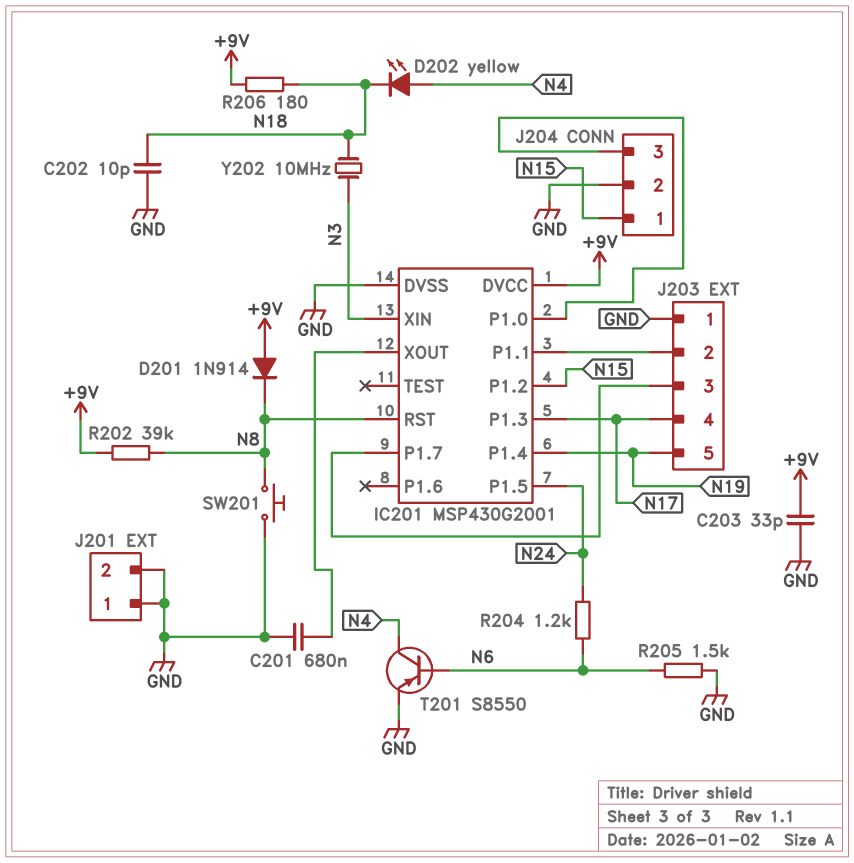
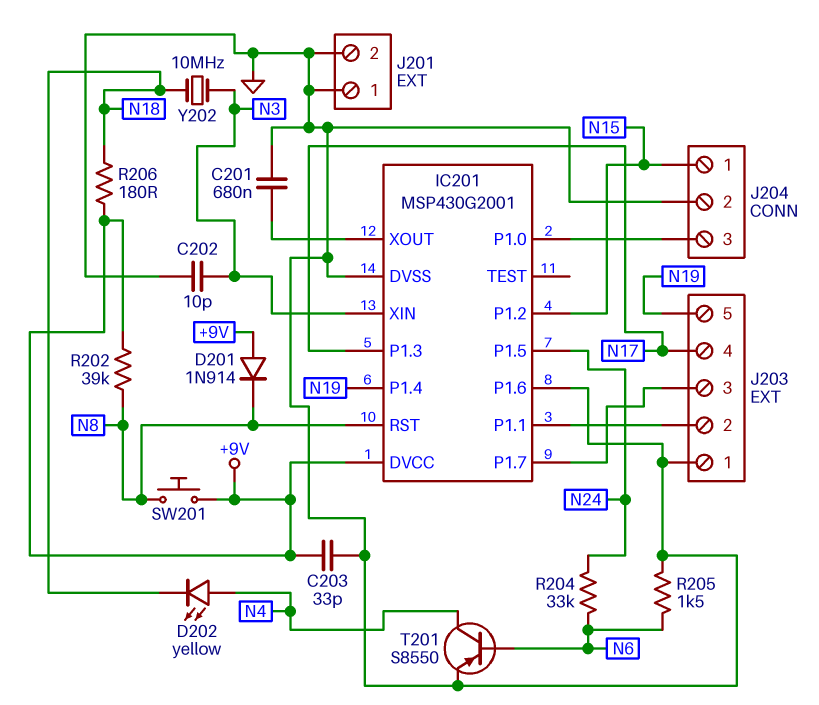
C202: 10pF (GND, N18) -> 10pF (GND, N3)
IC201 pin P1.6: none -> GND
R204: 1.2k (N6, N24) -> 33k (N6, N24)
SW201: button (GND, N8) -> button (+9V, N8)

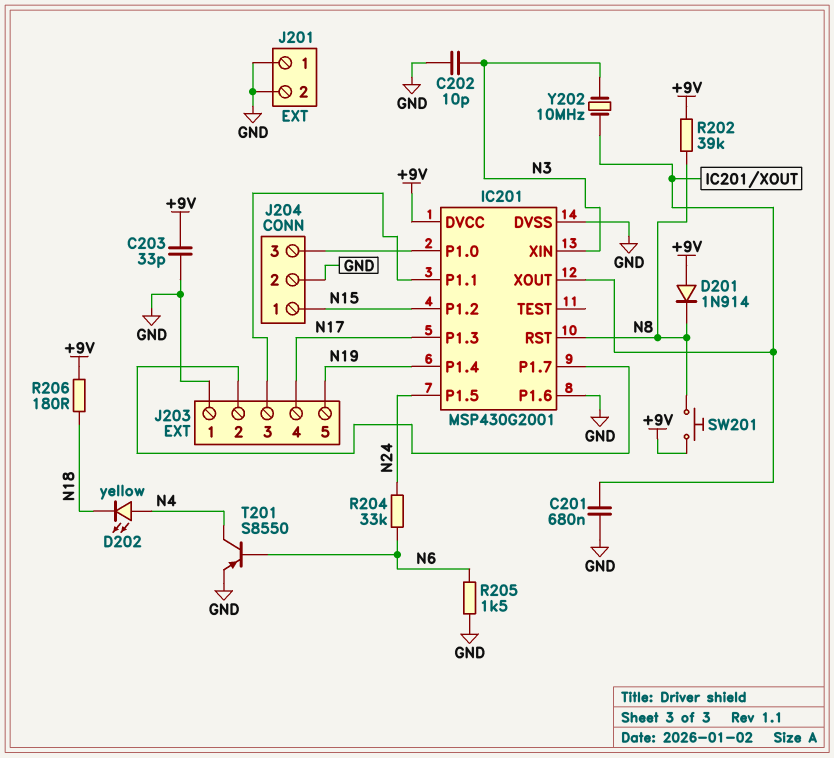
J203 pin 2: IC201/P1.1 -> IC201/P1.7
J203 pin 3: IC201/P1.7 -> IC201/P1.1
Y202: 10MHz (N3, N18) -> 10MHz (IC201/XOUT, N3)

